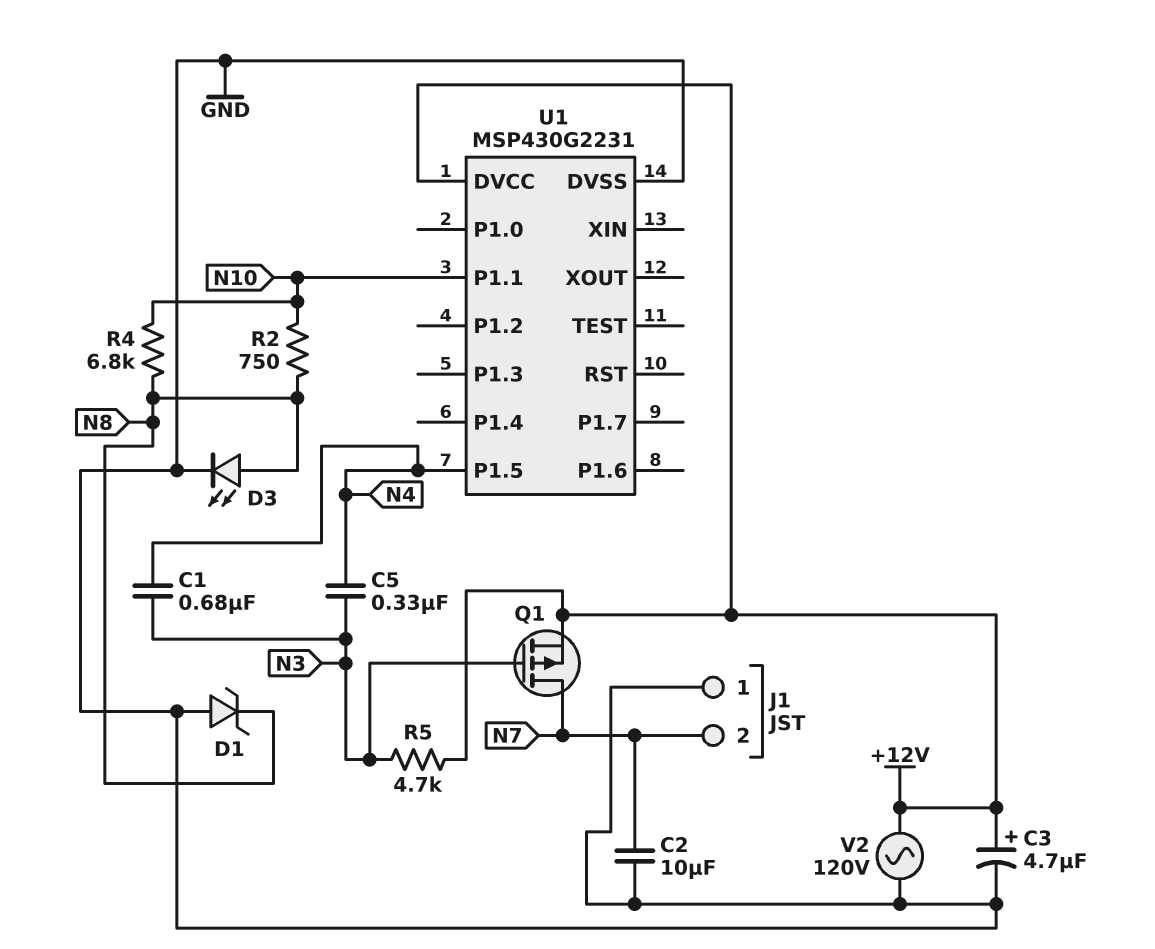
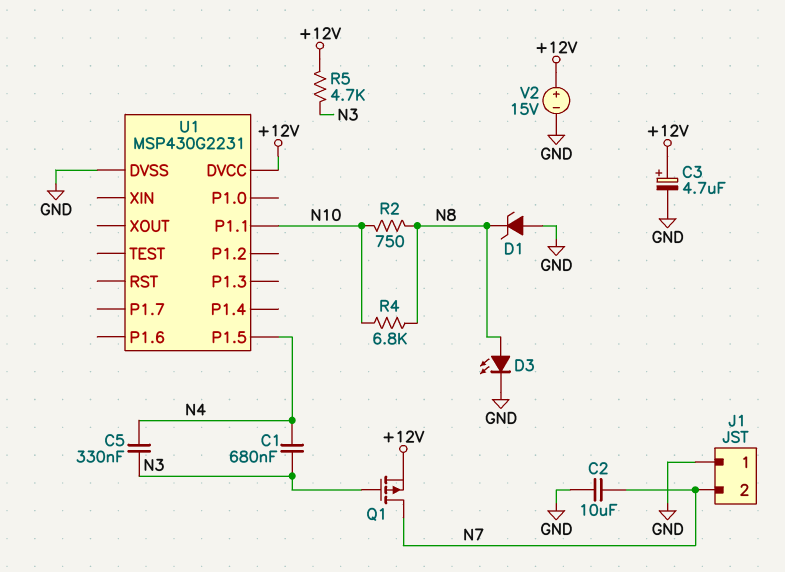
V2: AC 120V (+12V, GND) -> 15V (plus +12V, minus GND)

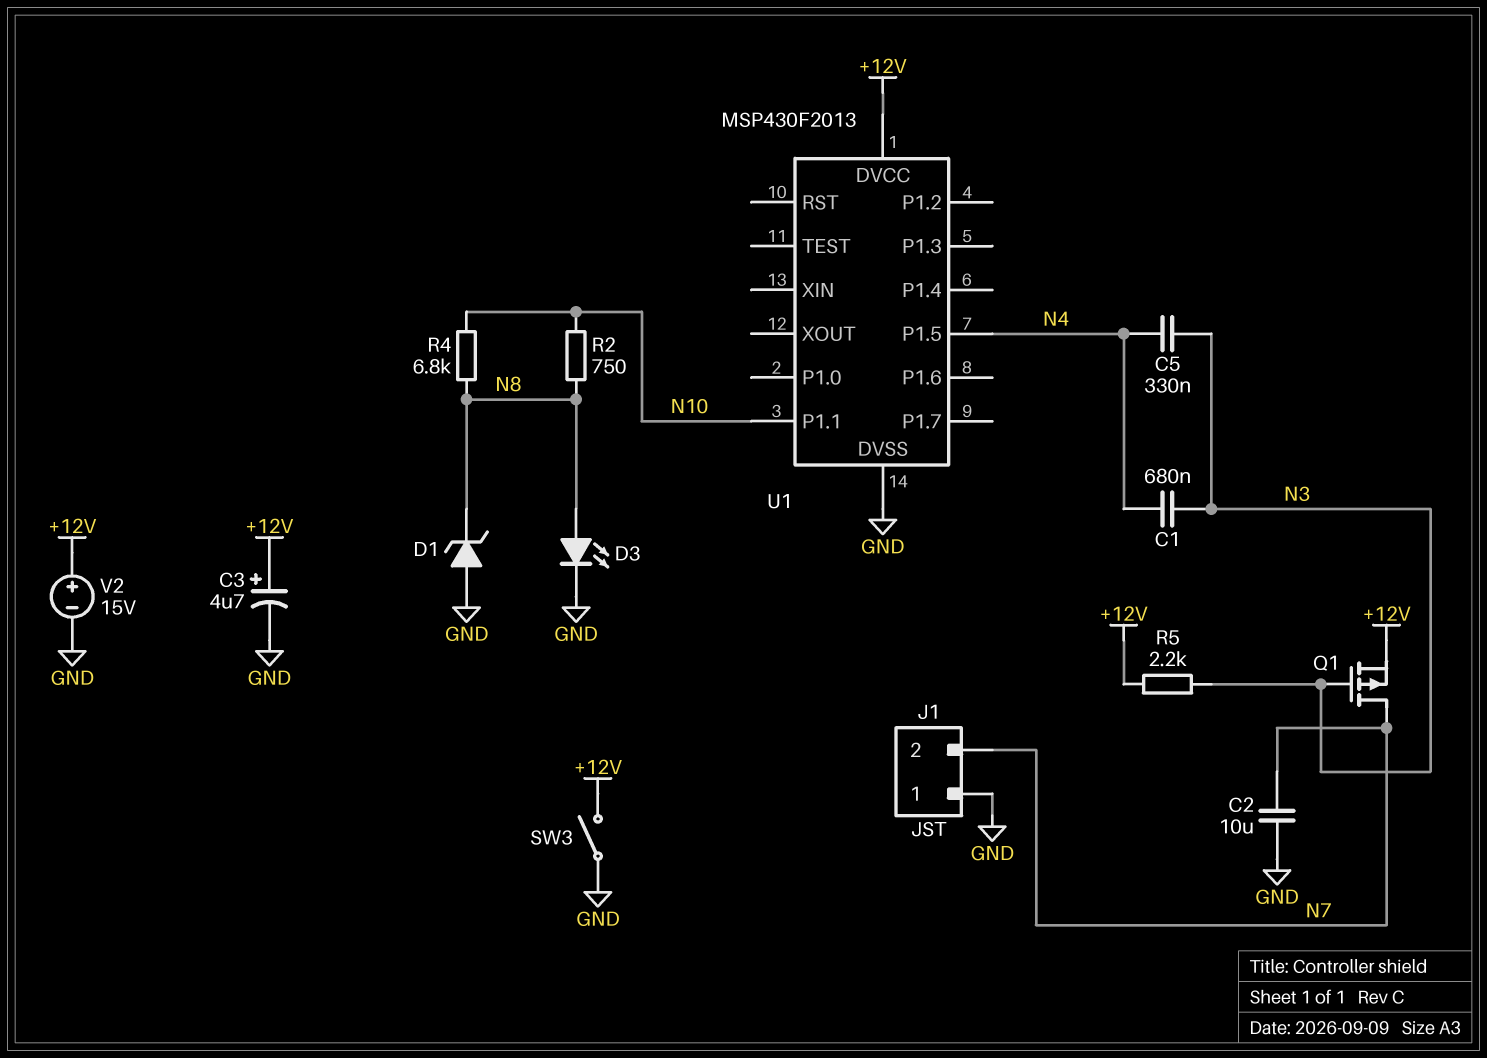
R5: 4.7k (+12V, N3) -> 2.2k (+12V, N3)
SW3: none -> switch (+12V, GND)
U1: MSP430G2231 -> MSP430F2013

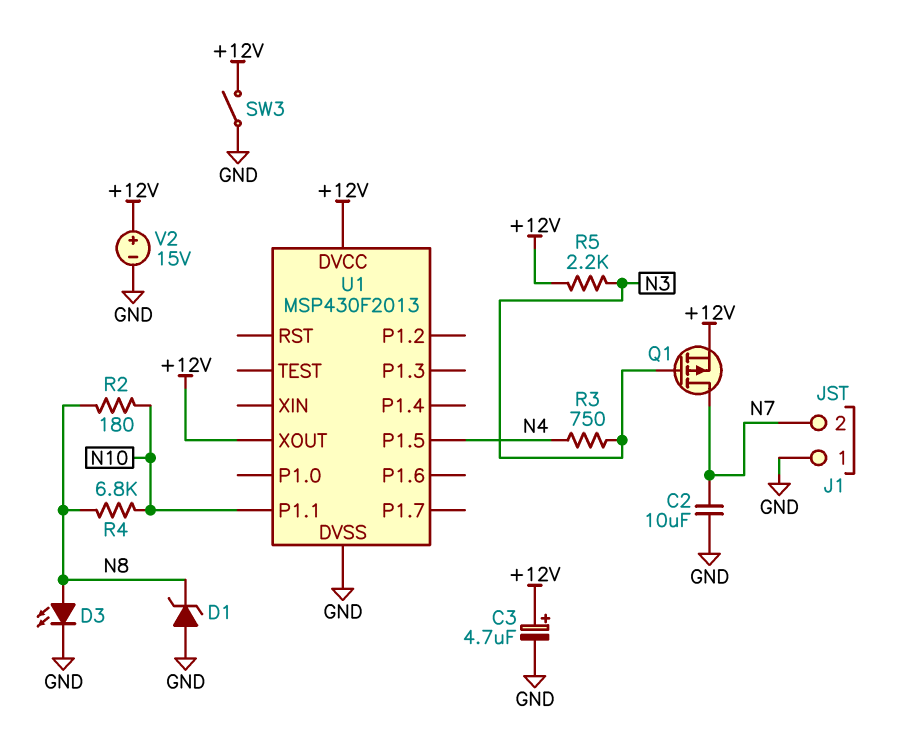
C1: 680nF (N3, N4) -> none
C5: 330nF (N3, N4) -> none
R2: 750 (N8, N10) -> 180 (N8, N10)
R3: none -> 750 (N3, N4)
U1 pin XOUT: none -> +12V

